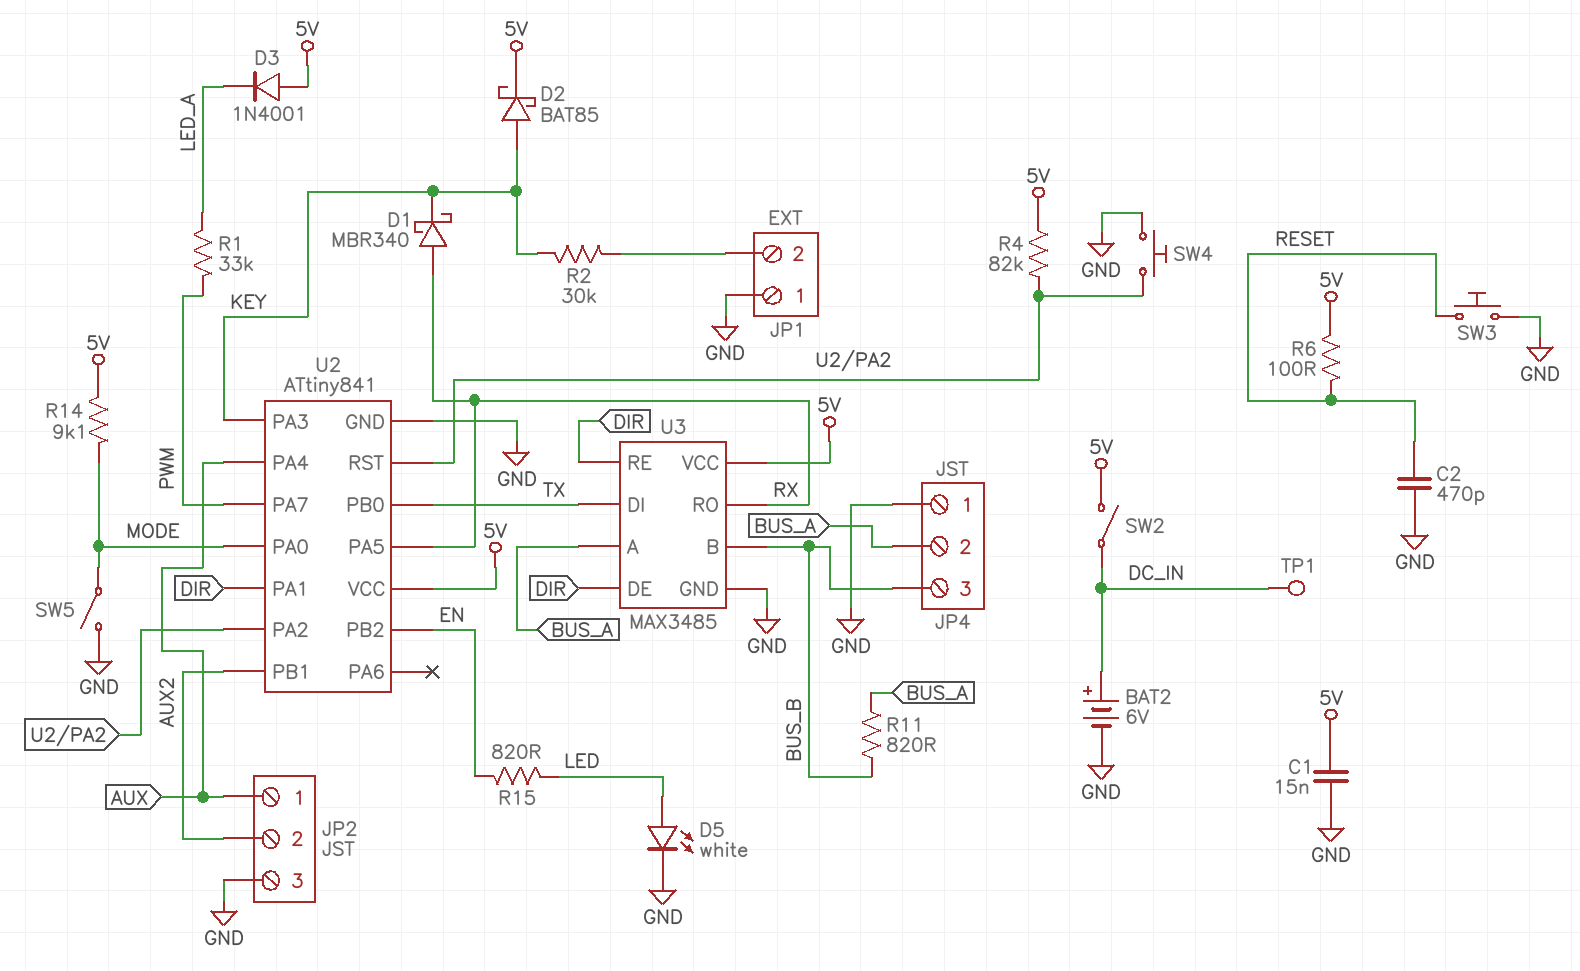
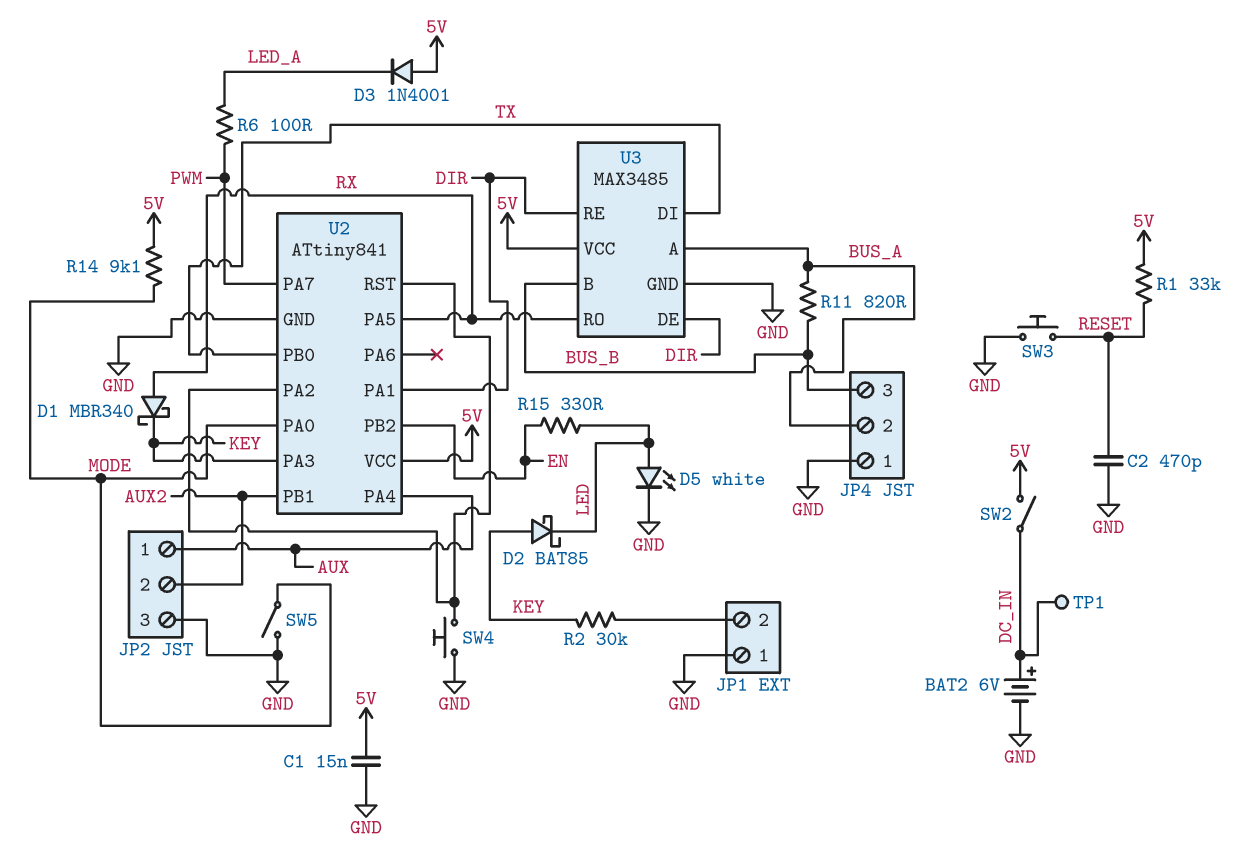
D2: schottky BAT85 (A KEY, K 5V) -> schottky BAT85 (A KEY, K LED)
R1: 33k (LED_A, PWM) -> 33k (5V, RESET)
R4: 82k (5V, U2/PA2) -> none
R6: 100 (5V, RESET) -> 100 (LED_A, PWM)
R15: 820 (EN, LED) -> 330 (EN, LED)

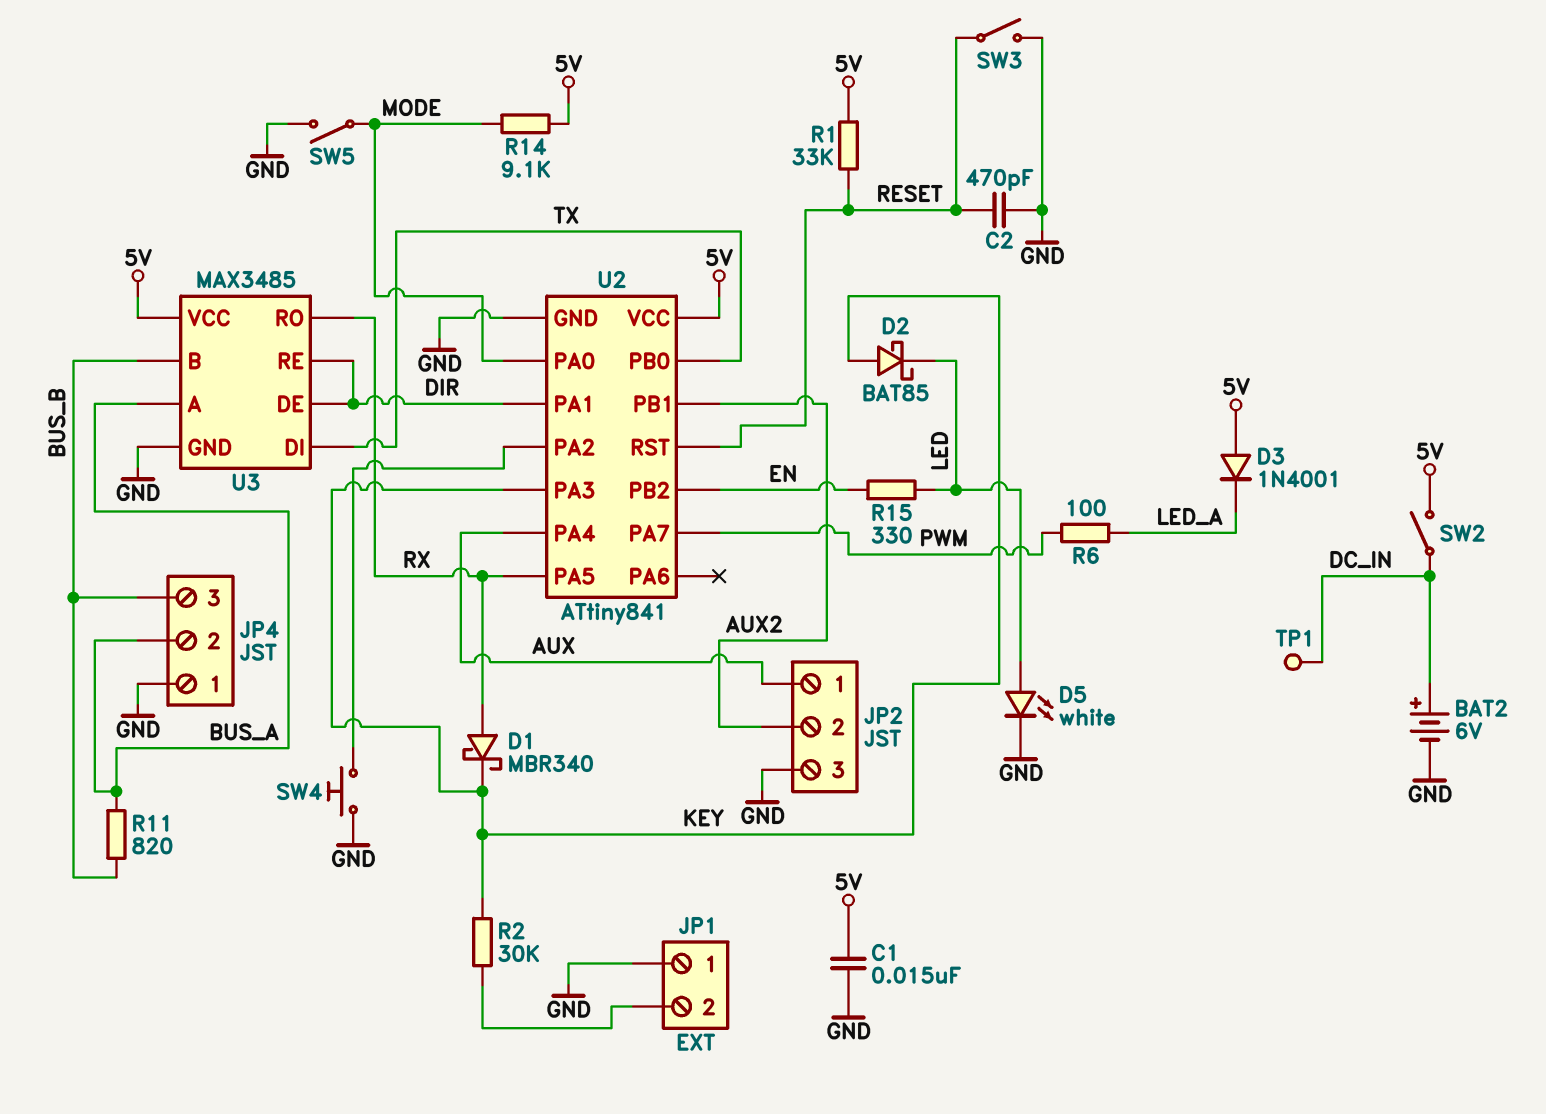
SW3: button (GND, RESET) -> switch (GND, RESET)
U2 pin RST: U2/PA2 -> RESET

